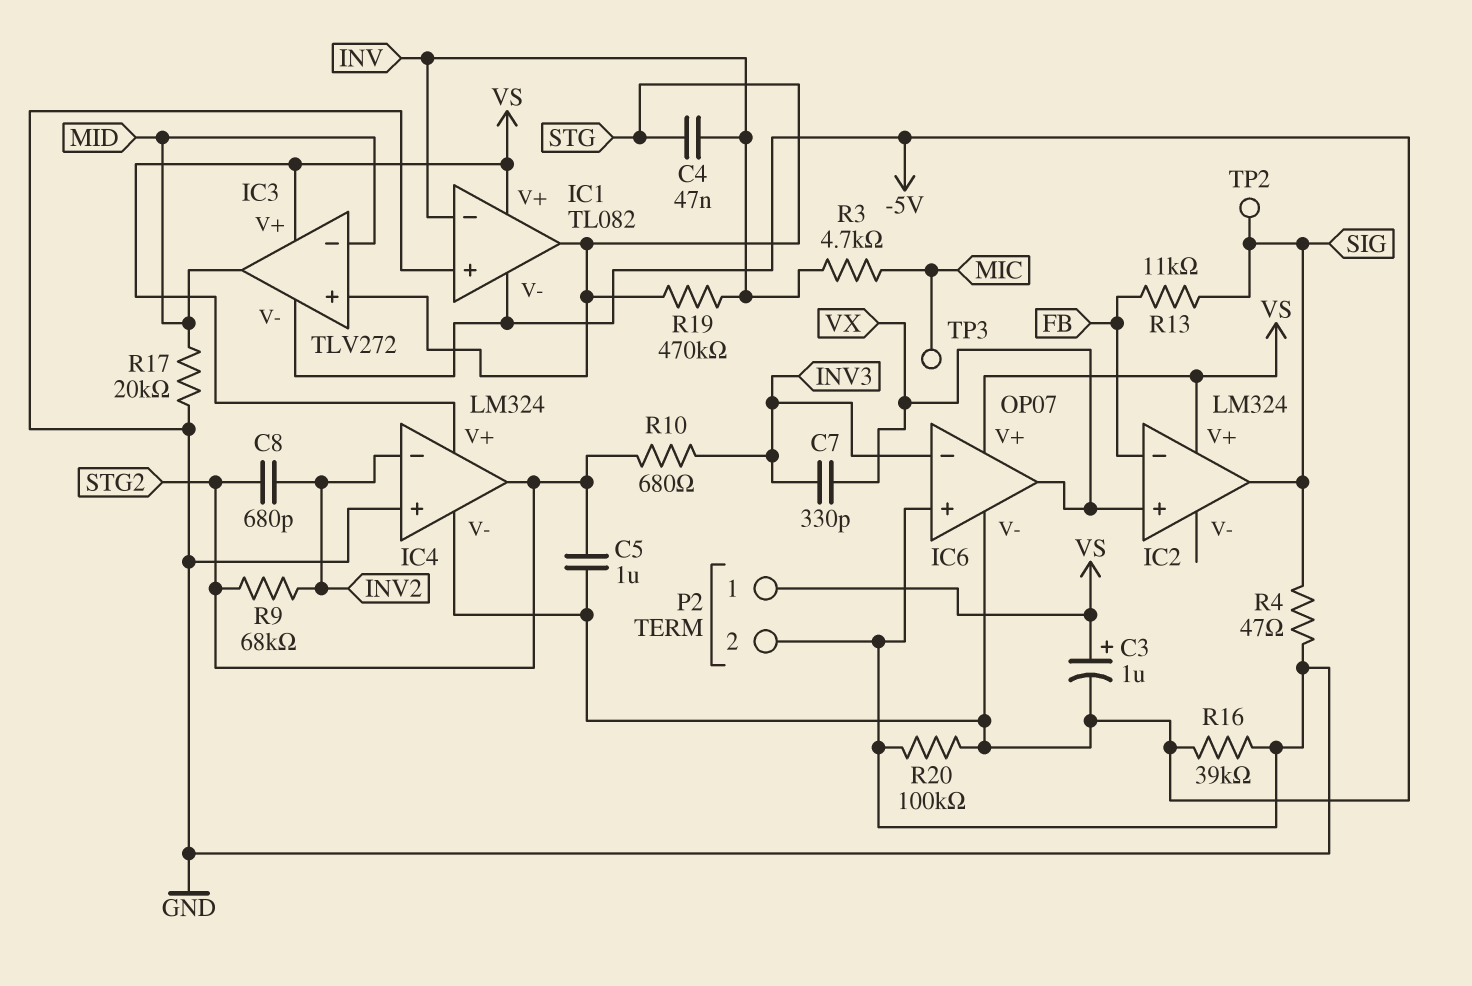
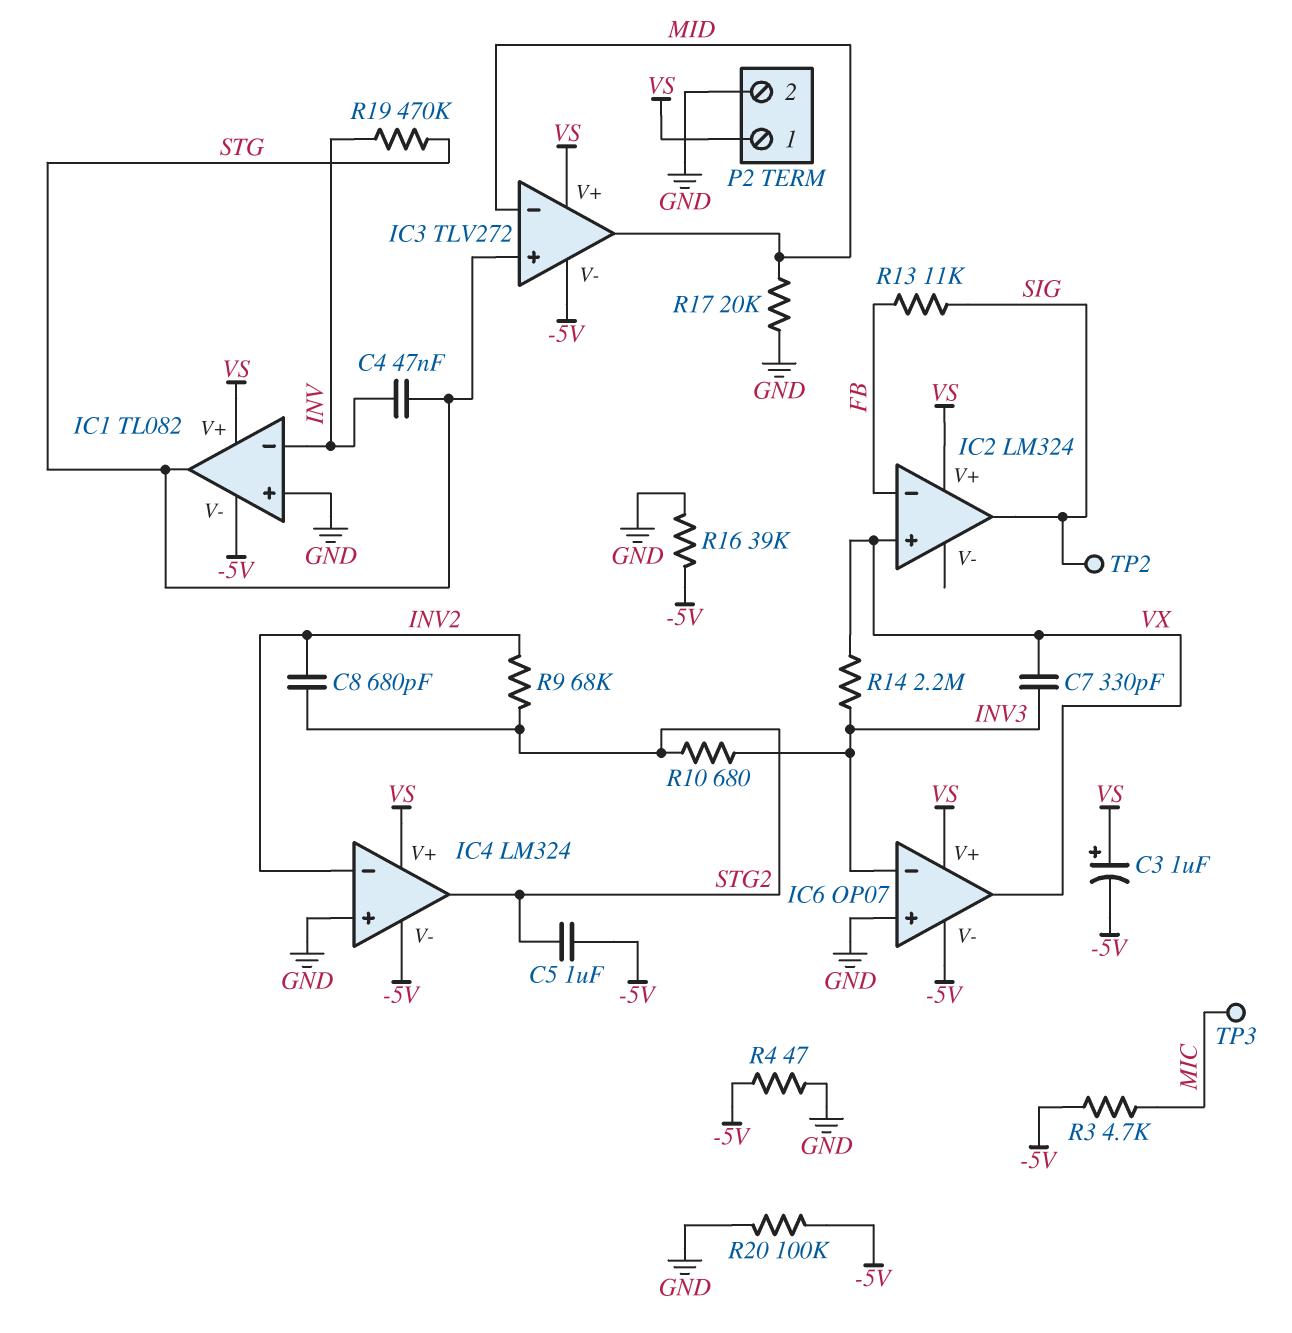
R3: 4.7k (INV, MIC) -> 4.7k (-5V, MIC)
R4: 47 (GND, SIG) -> 47 (-5V, GND)
R14: none -> 2.2M (INV3, VX)

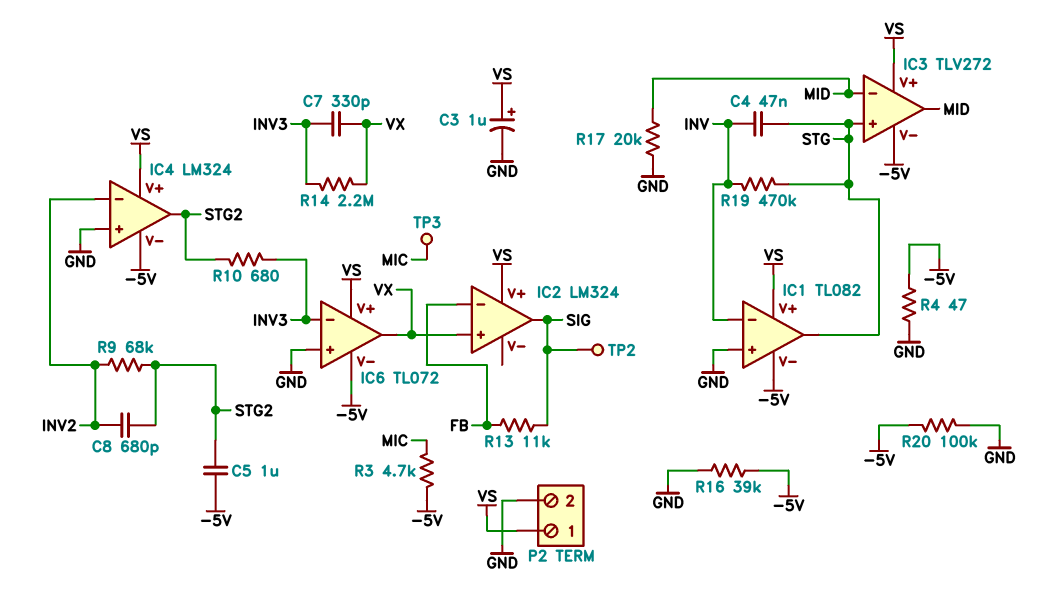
C3: 1uF (plus VS, minus -5V) -> 1uF (plus VS, minus GND)
IC6: OP07 -> TL072

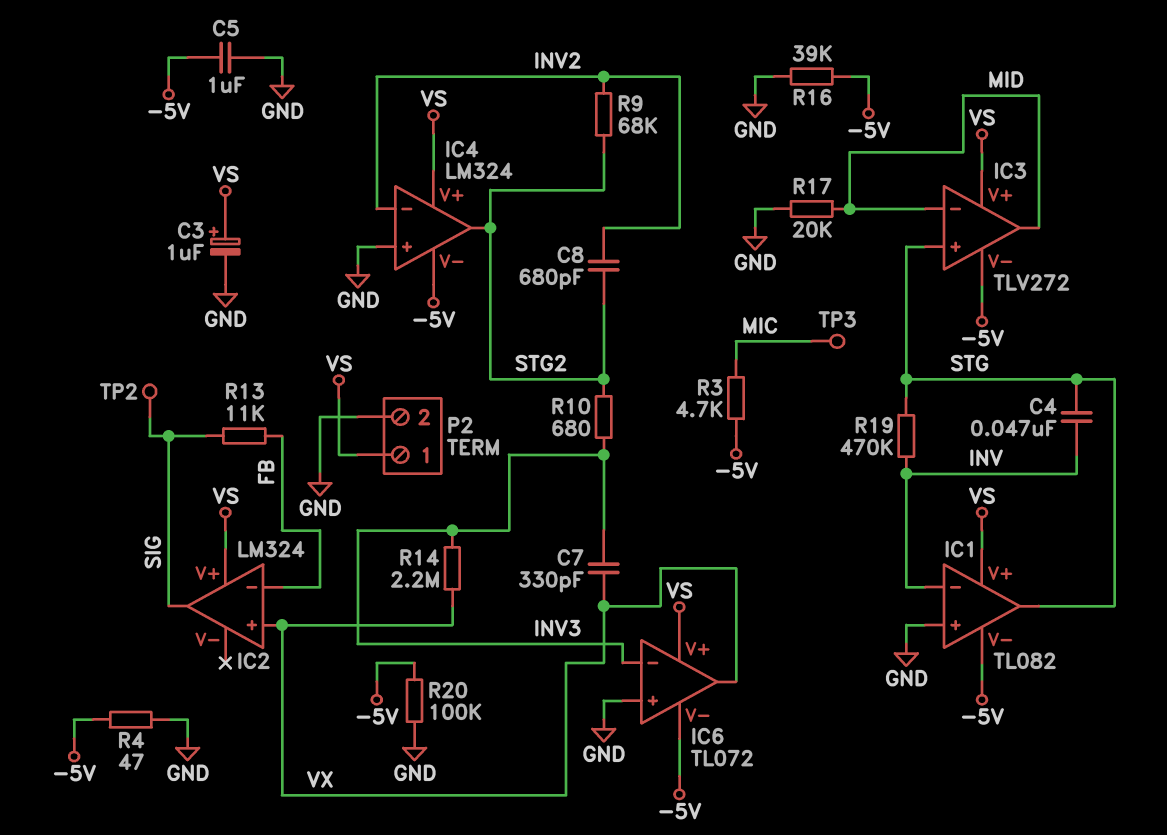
C5: 1uF (-5V, STG2) -> 1uF (-5V, GND)

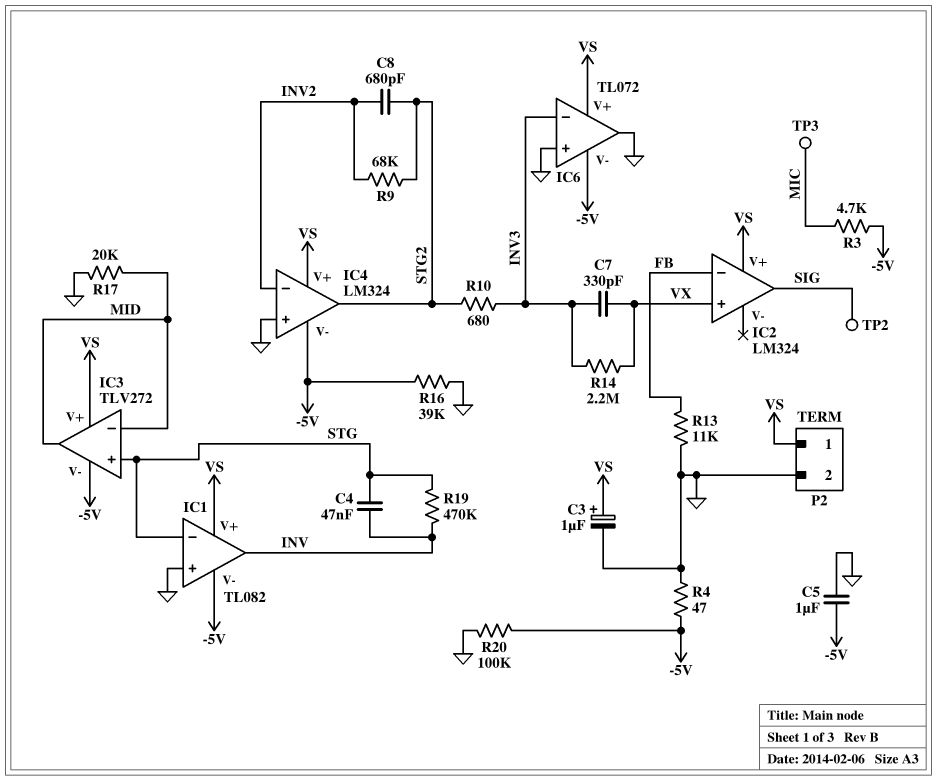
IC1 pin in-: INV -> STG
IC1 pin out: STG -> INV
IC6 pin out: VX -> GND
R13: 11k (FB, SIG) -> 11k (FB, GND)

